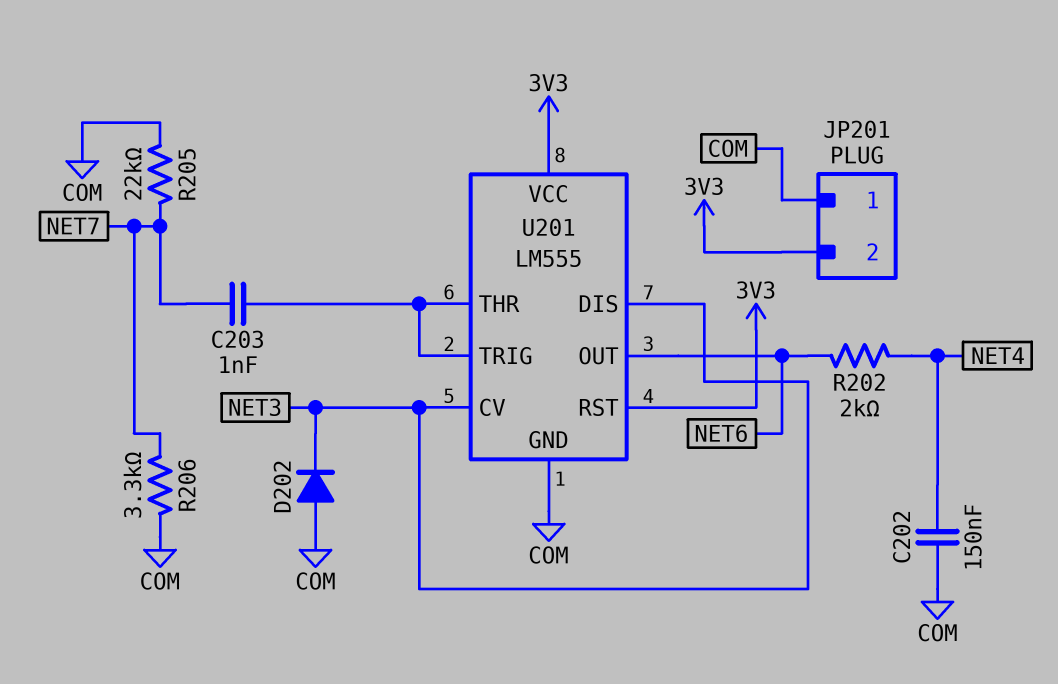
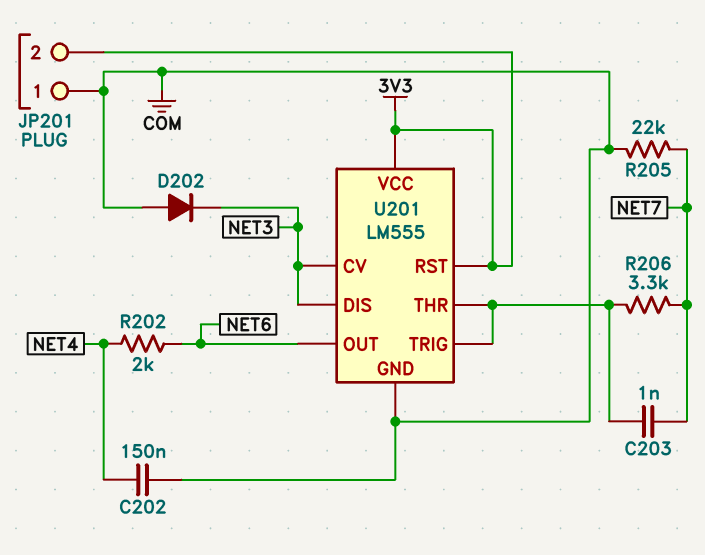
R206: 3.3k (COM, NET7) -> 3.3k (NET7, U201/THR)

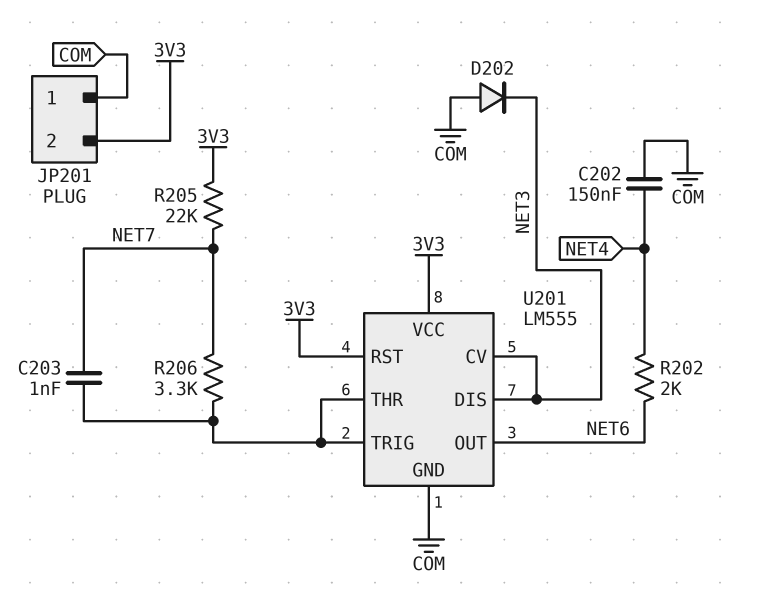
R205: 22k (COM, NET7) -> 22k (3V3, NET7)

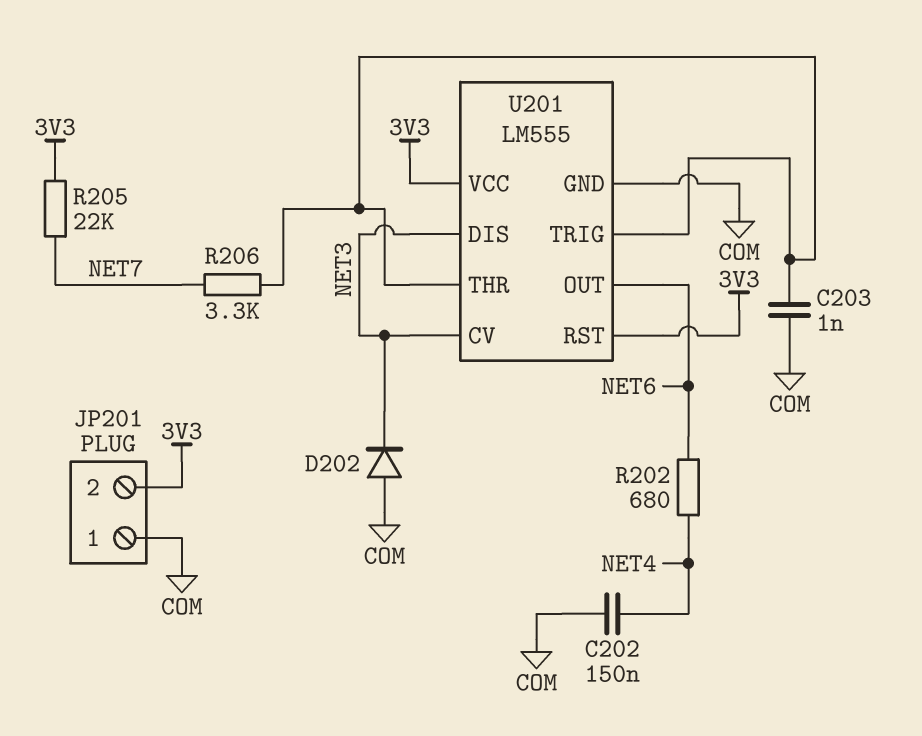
C203: 1nF (NET7, U201/THR) -> 1nF (COM, U201/THR)
R202: 2k (NET4, NET6) -> 680 (NET4, NET6)

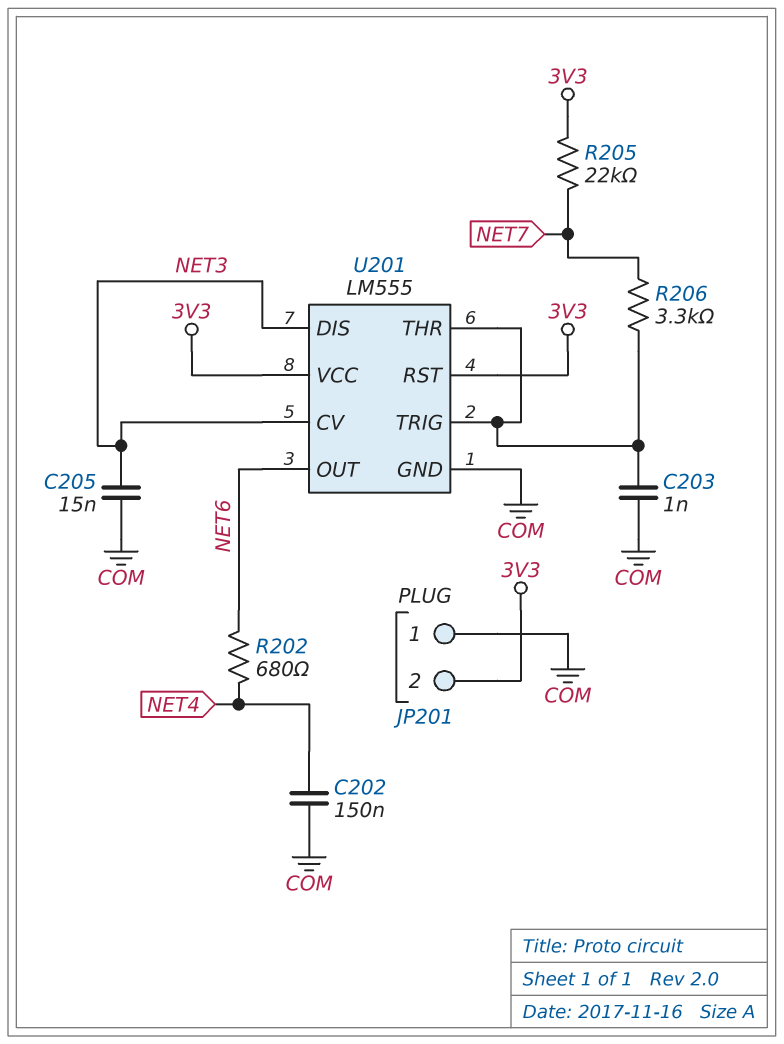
C205: none -> 15nF (COM, NET3)
D202: diode (A COM, K NET3) -> none

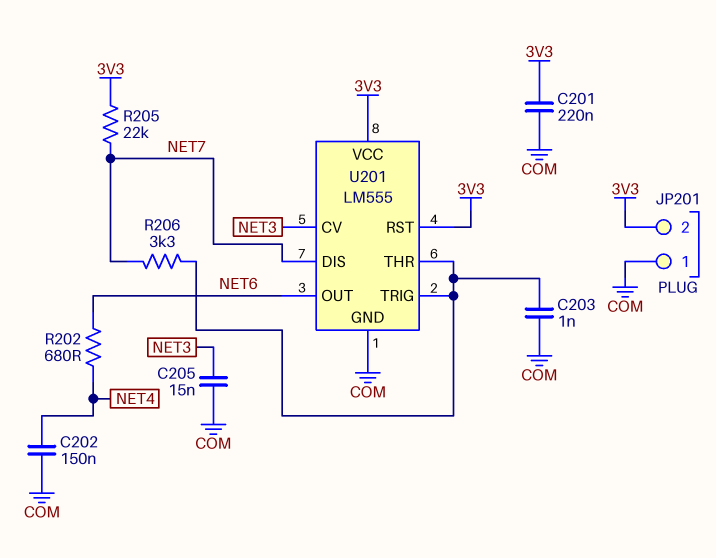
C201: none -> 220nF (3V3, COM)
U201 pin DIS: NET3 -> NET7

